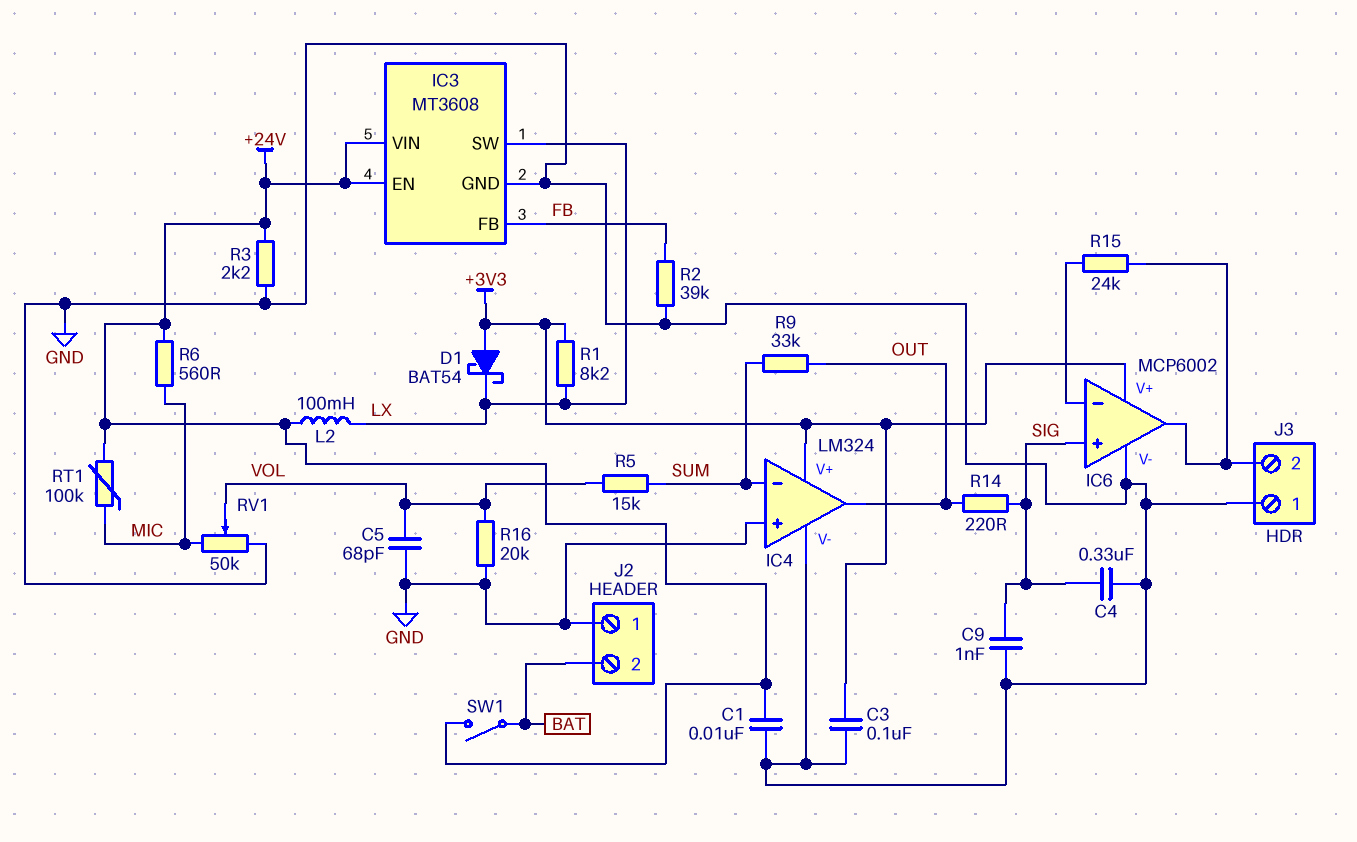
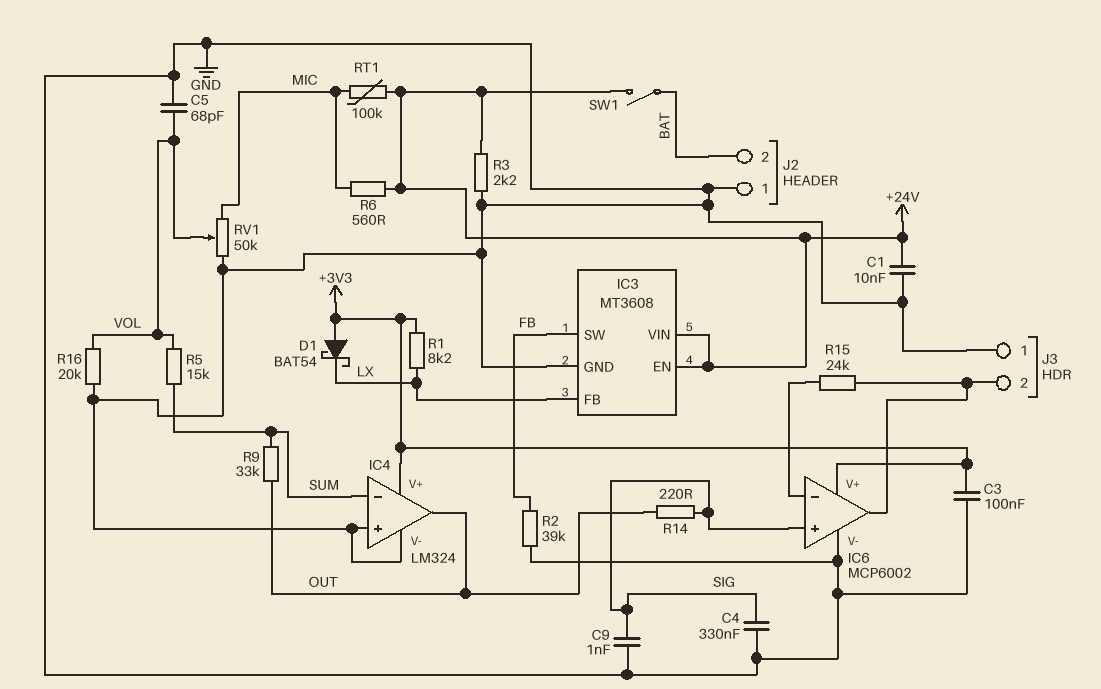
IC3 pin FB: FB -> LX
IC3 pin SW: LX -> FB
L2: 100mH (+24V, LX) -> none

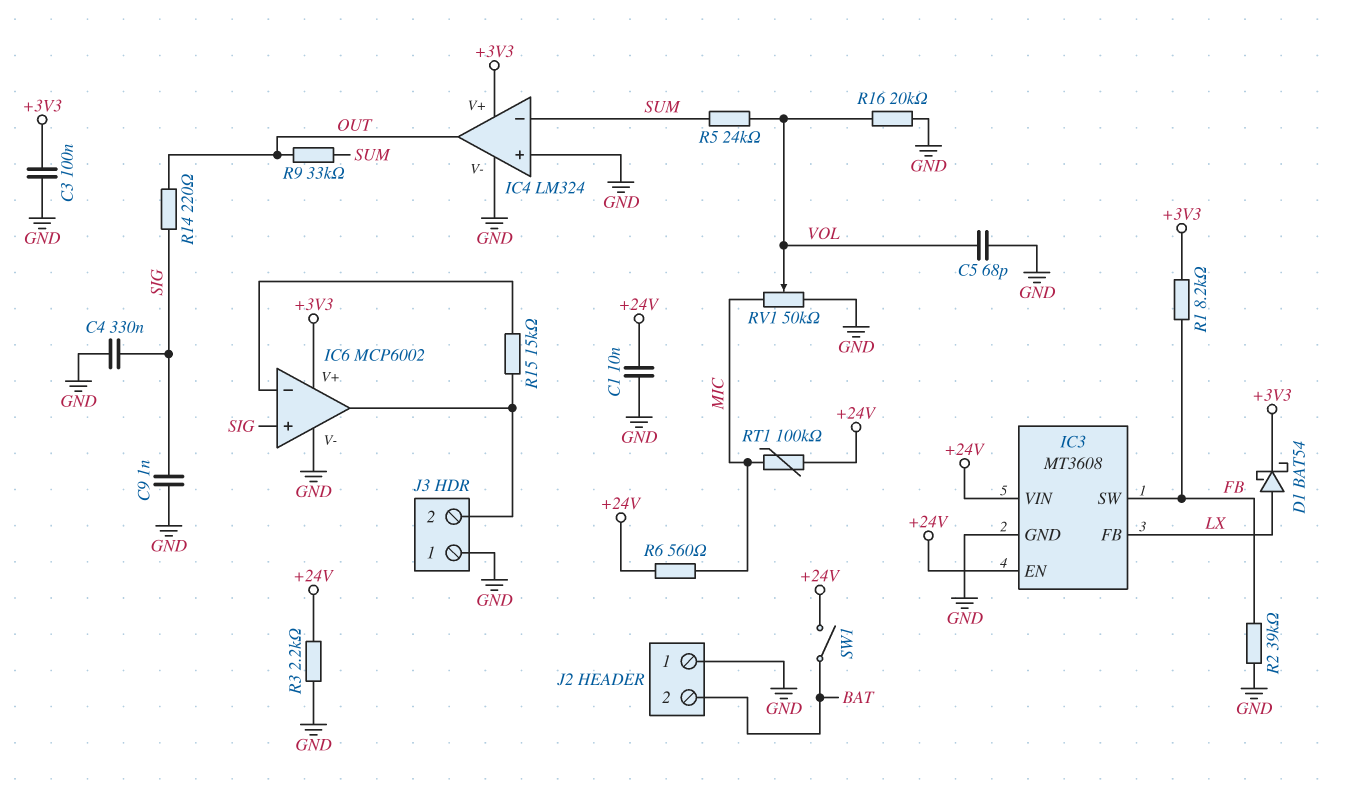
D1: schottky BAT54 (A +3V3, K LX) -> schottky BAT54 (A LX, K +3V3)
R1: 8.2k (+3V3, LX) -> 8.2k (+3V3, FB)
R5: 15k (SUM, VOL) -> 24k (SUM, VOL)
R15: 24k (IC6/in-, IC6/out) -> 15k (IC6/in-, IC6/out)

